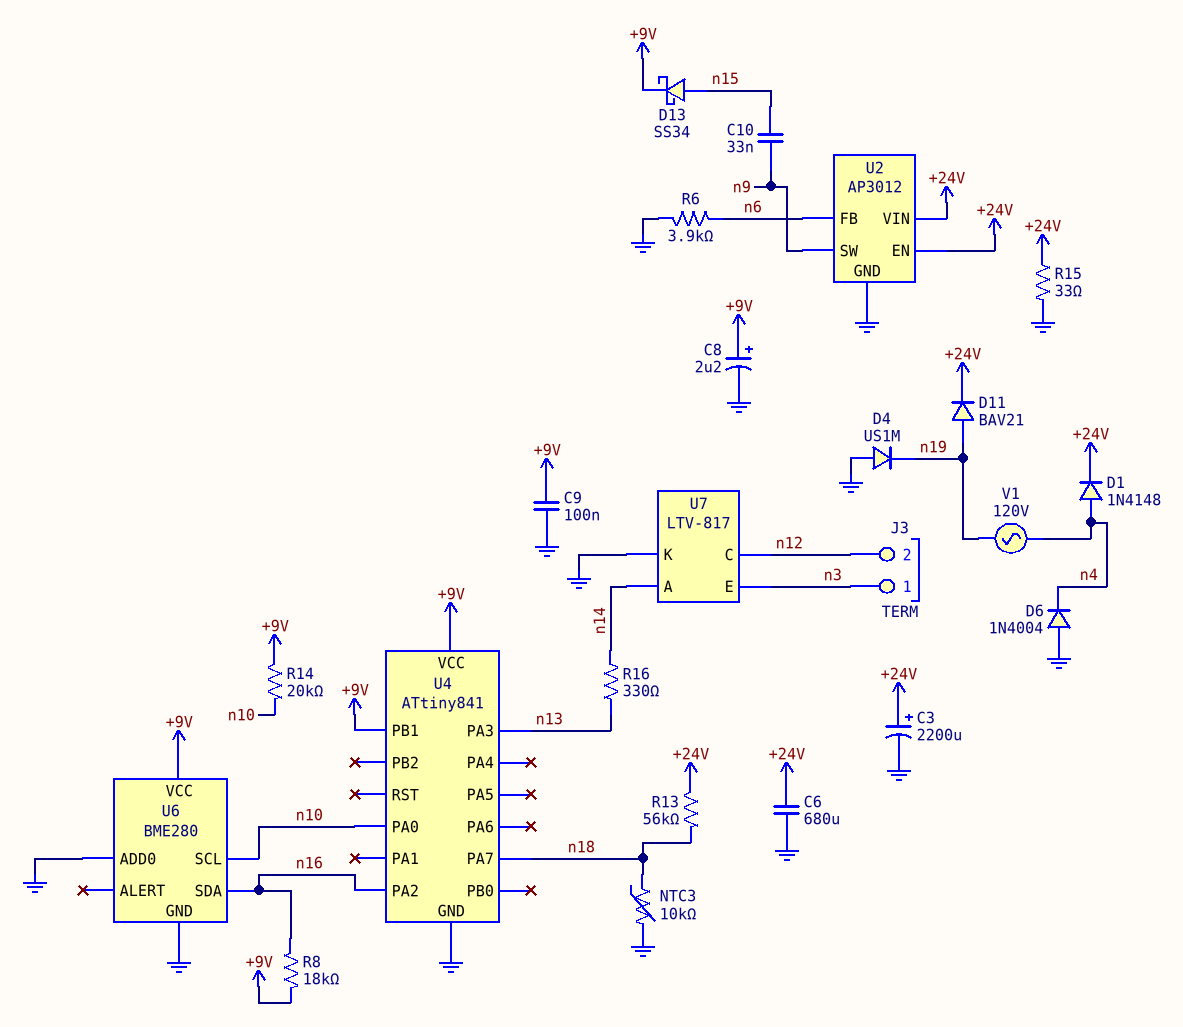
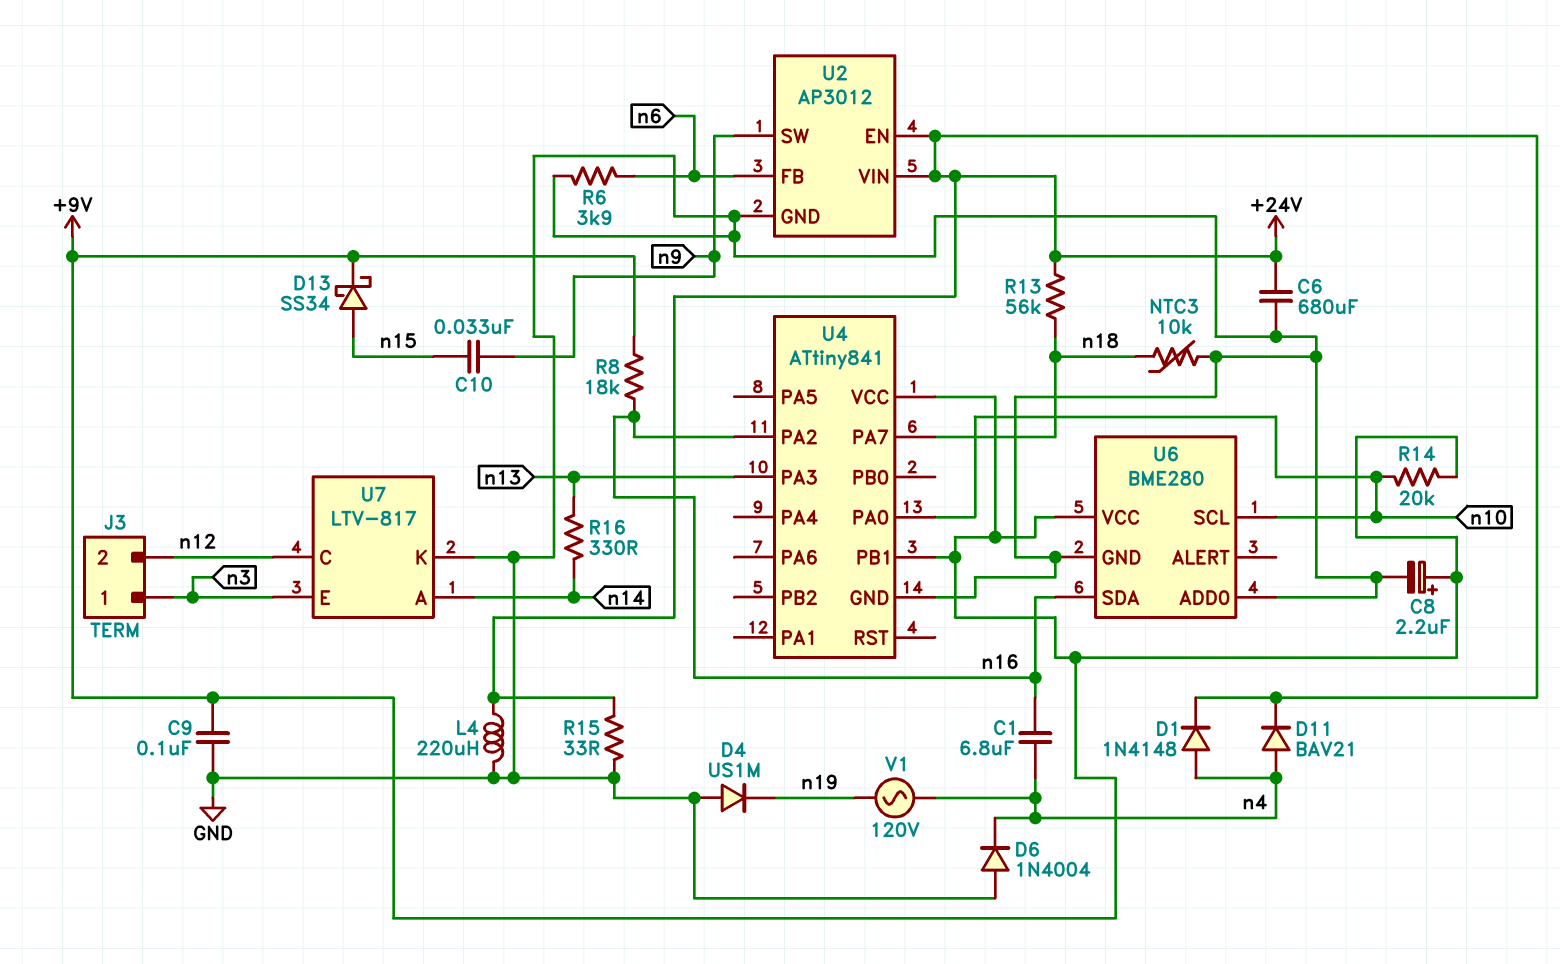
C1: none -> 6.8uF (n4, n16)
C3: 2200uF (plus +24V, minus GND) -> none
D11: diode BAV21 (A n19, K +24V) -> diode BAV21 (A n4, K +24V)
L4: none -> 220uH (+24V, GND)

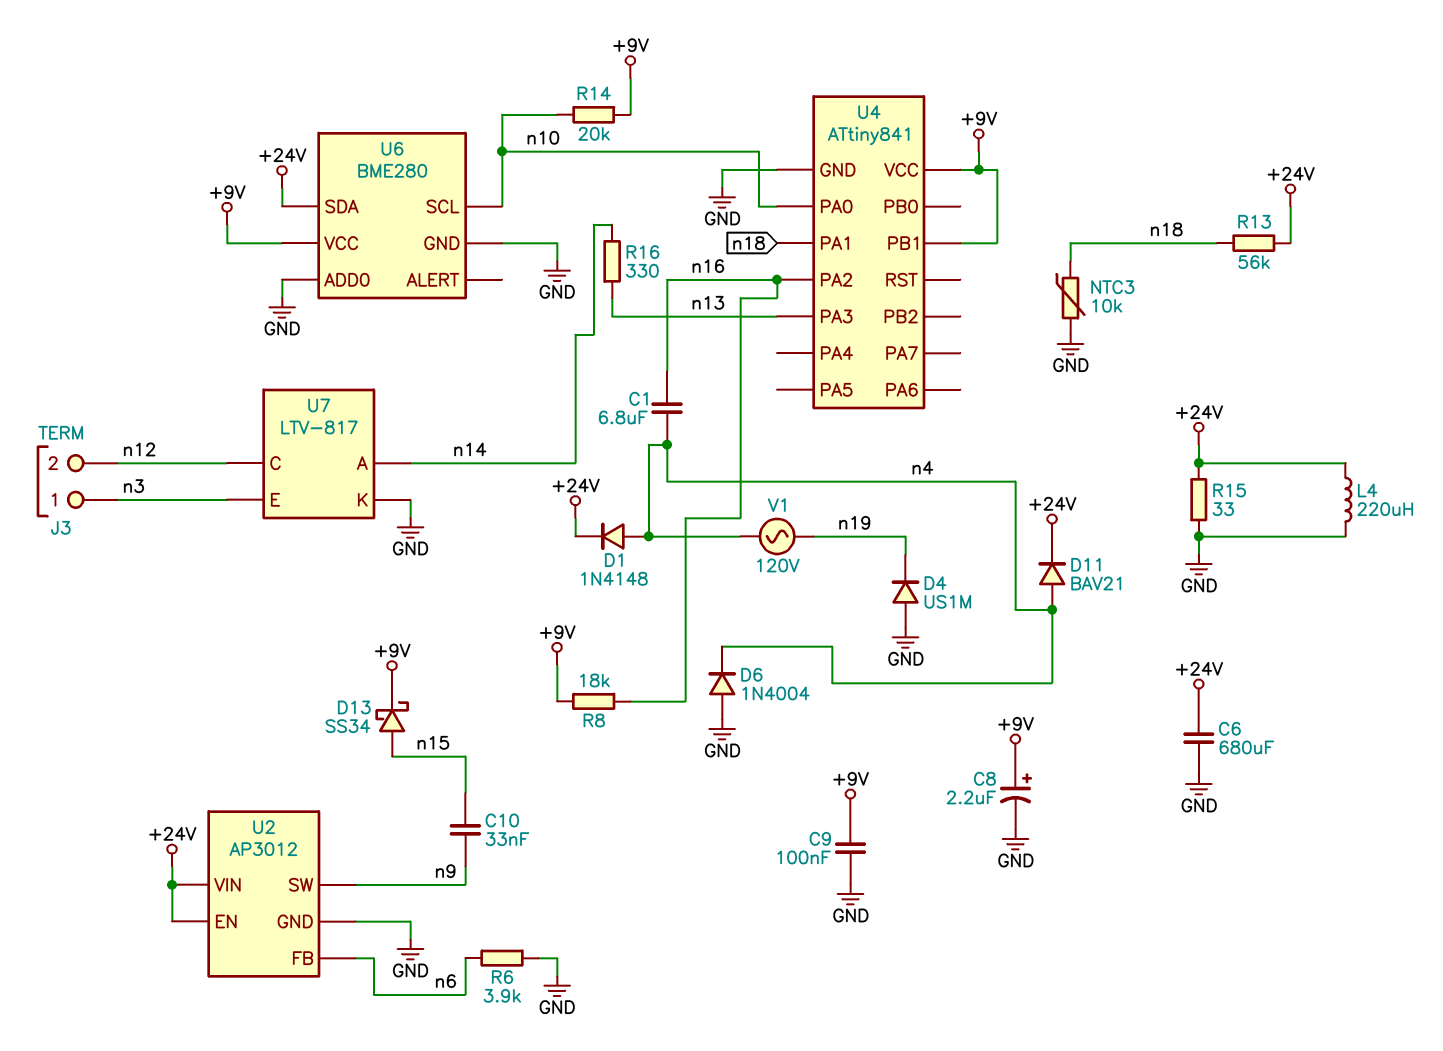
U4 pin PA1: none -> n18
U4 pin PA7: n18 -> none
U6 pin SDA: n16 -> +24V

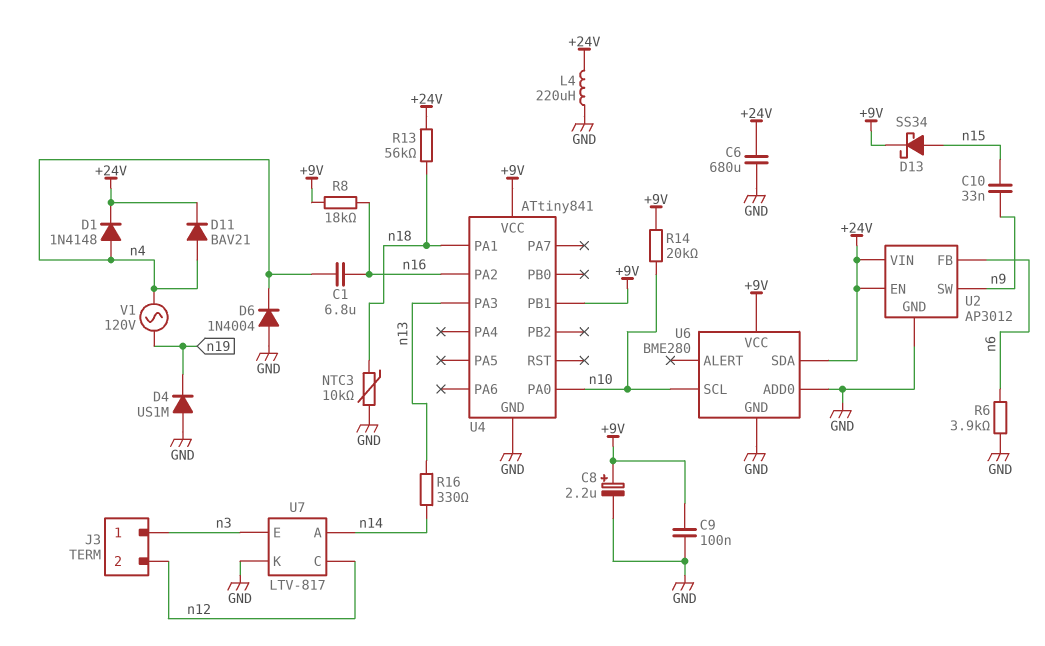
R15: 33 (+24V, GND) -> none

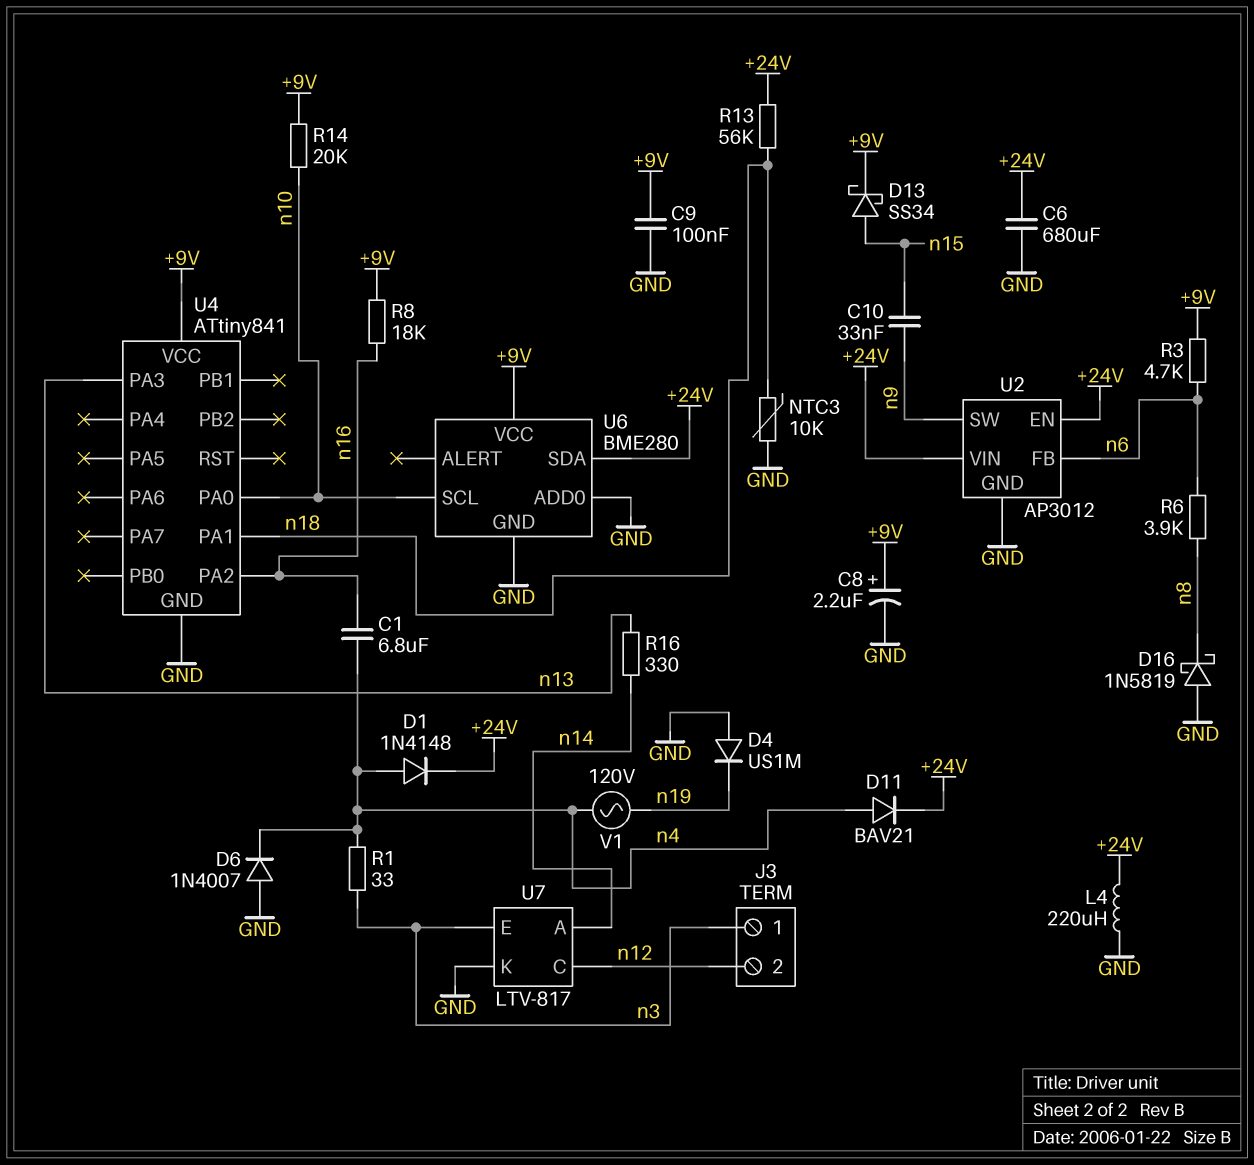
D6: diode 1N4004 (A GND, K n4) -> diode 1N4007 (A GND, K n4)
D16: none -> schottky 1N5819 (A GND, K n8)
R1: none -> 33 (n3, n4)
R3: none -> 4.7k (+9V, n6)
R6: 3.9k (GND, n6) -> 3.9k (n6, n8)
U4 pin PB1: +9V -> none

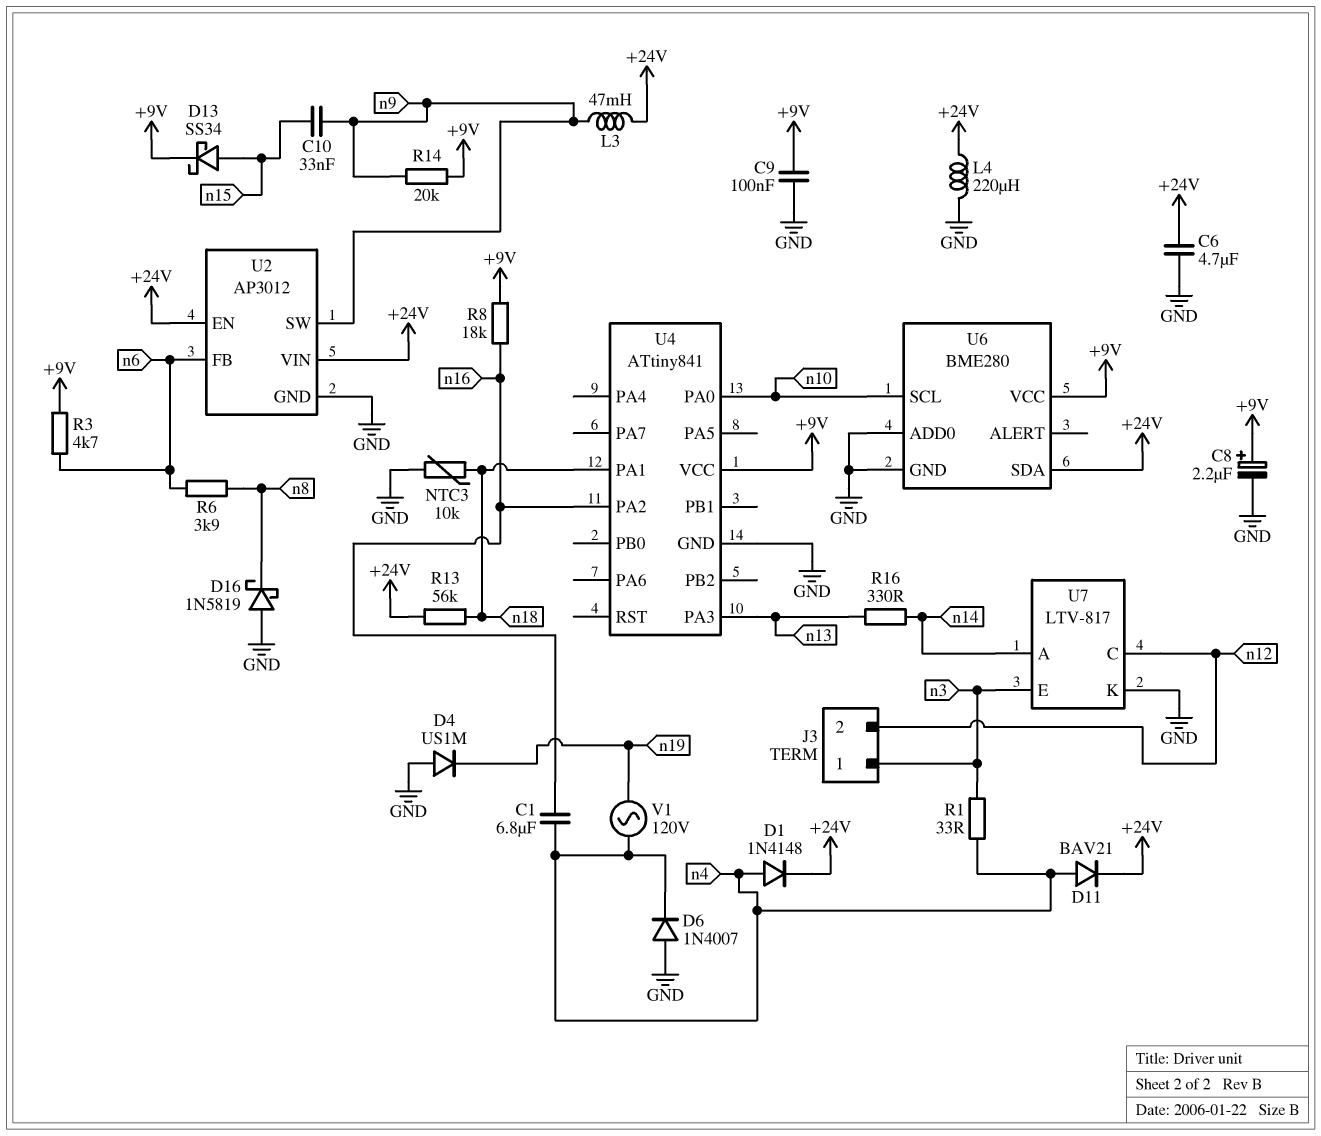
C6: 680uF (+24V, GND) -> 4.7uF (+24V, GND)
L3: none -> 47mH (+24V, n9)
R14: 20k (+9V, n10) -> 20k (+9V, n9)

